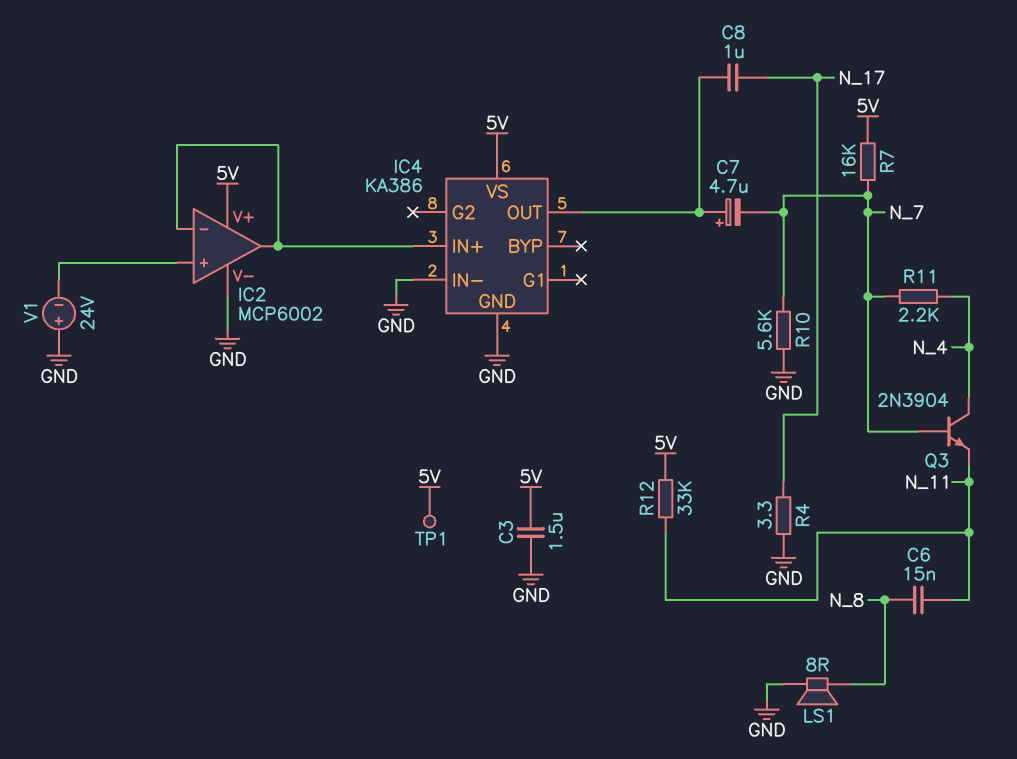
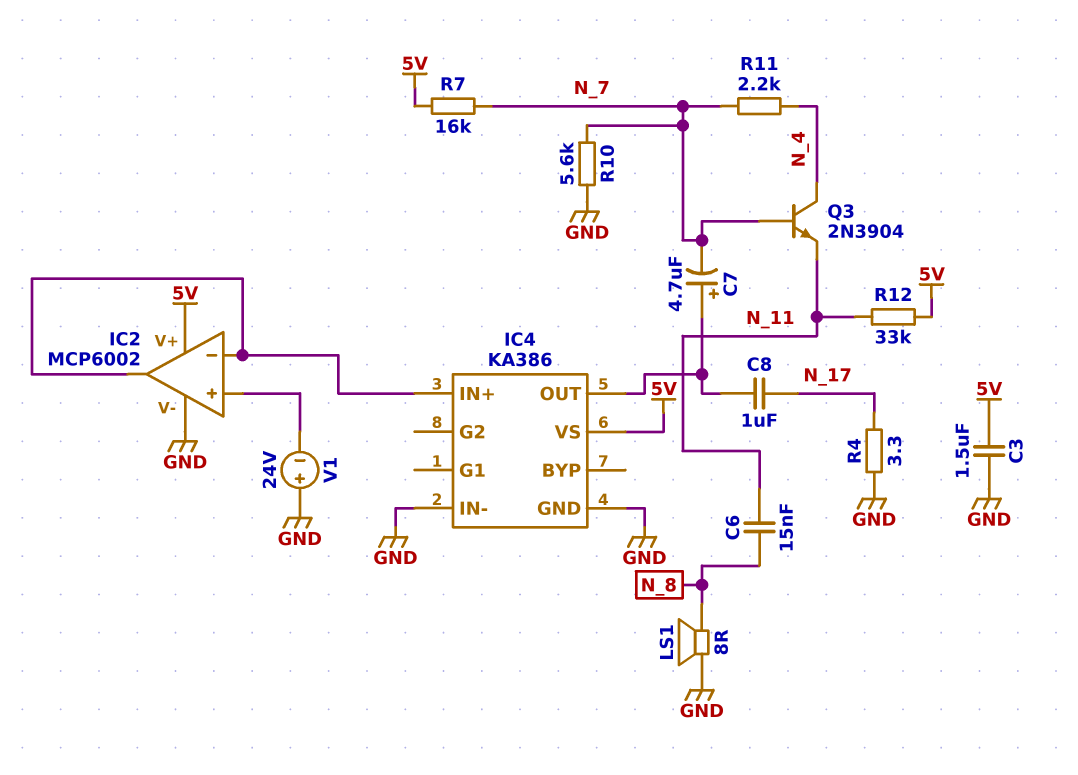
TP1: test point (5V) -> none

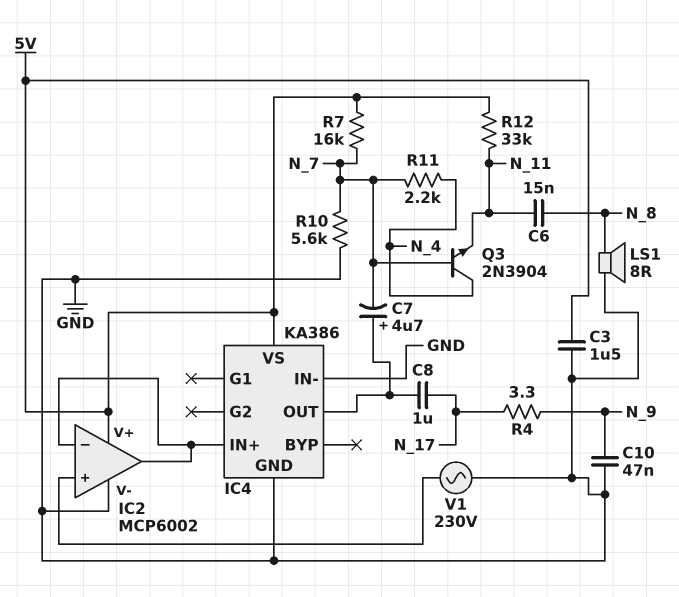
C10: none -> 47nF (GND, N_9)
R4: 3.3 (GND, N_17) -> 3.3 (N_9, N_17)
V1: 24V (plus GND, minus IC2/in+) -> AC 230V (GND, IC2/in+)

